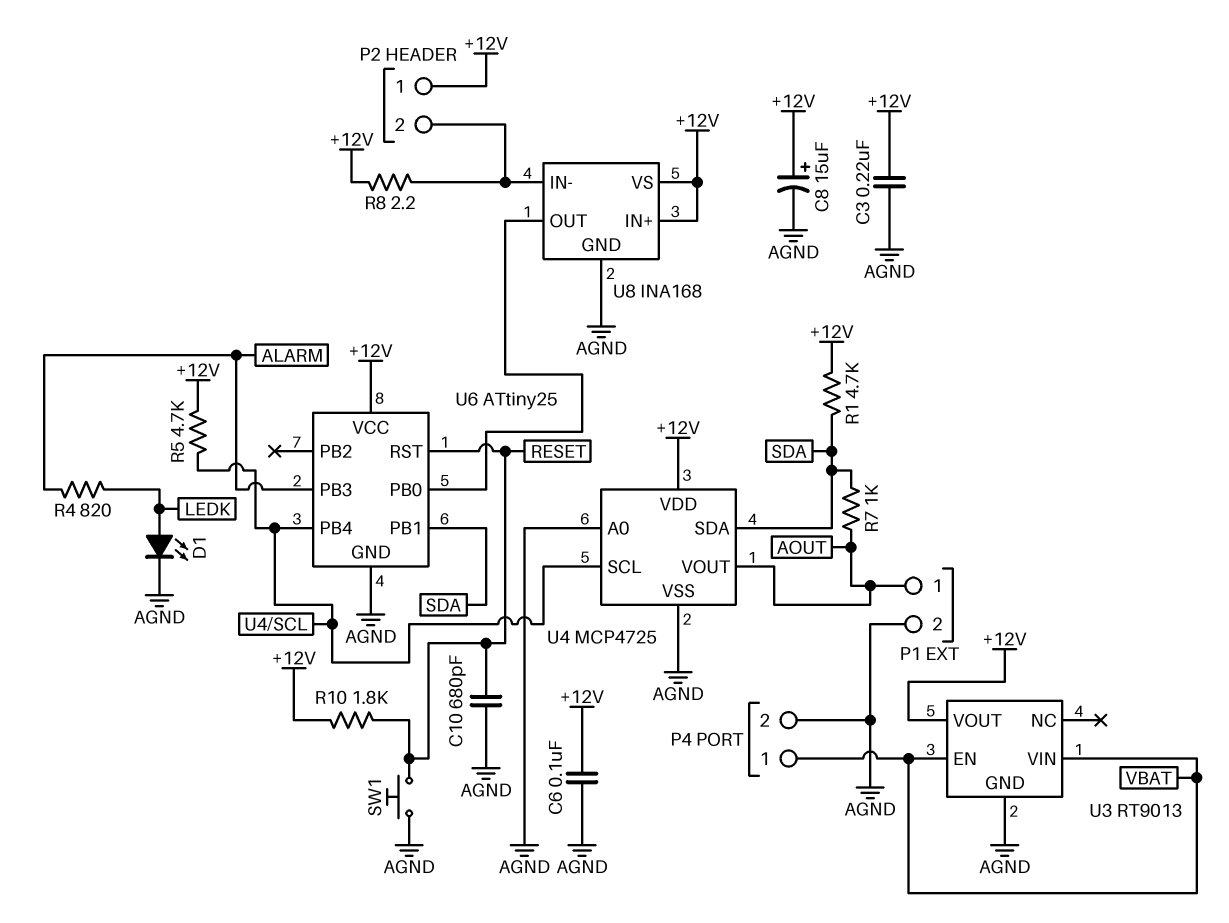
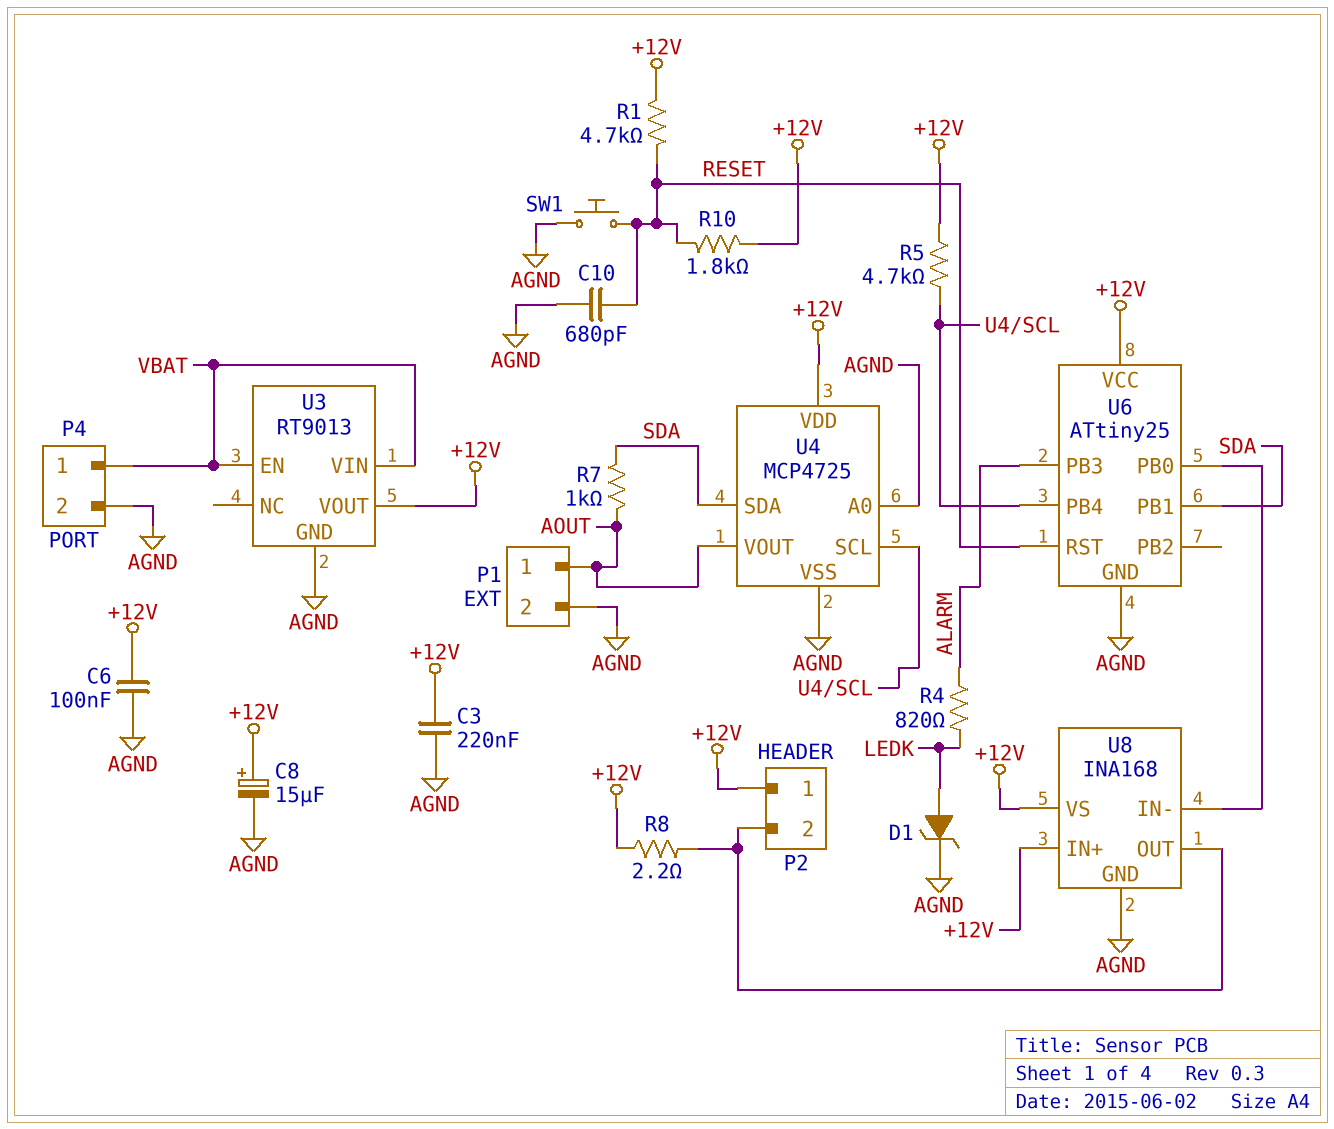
D1: LED (A LEDK, K AGND) -> zener (A LEDK, K AGND)
R1: 4.7k (+12V, SDA) -> 4.7k (+12V, RESET)
U8 pin IN-: P2/2 -> U6/PB0
U8 pin OUT: U6/PB0 -> P2/2

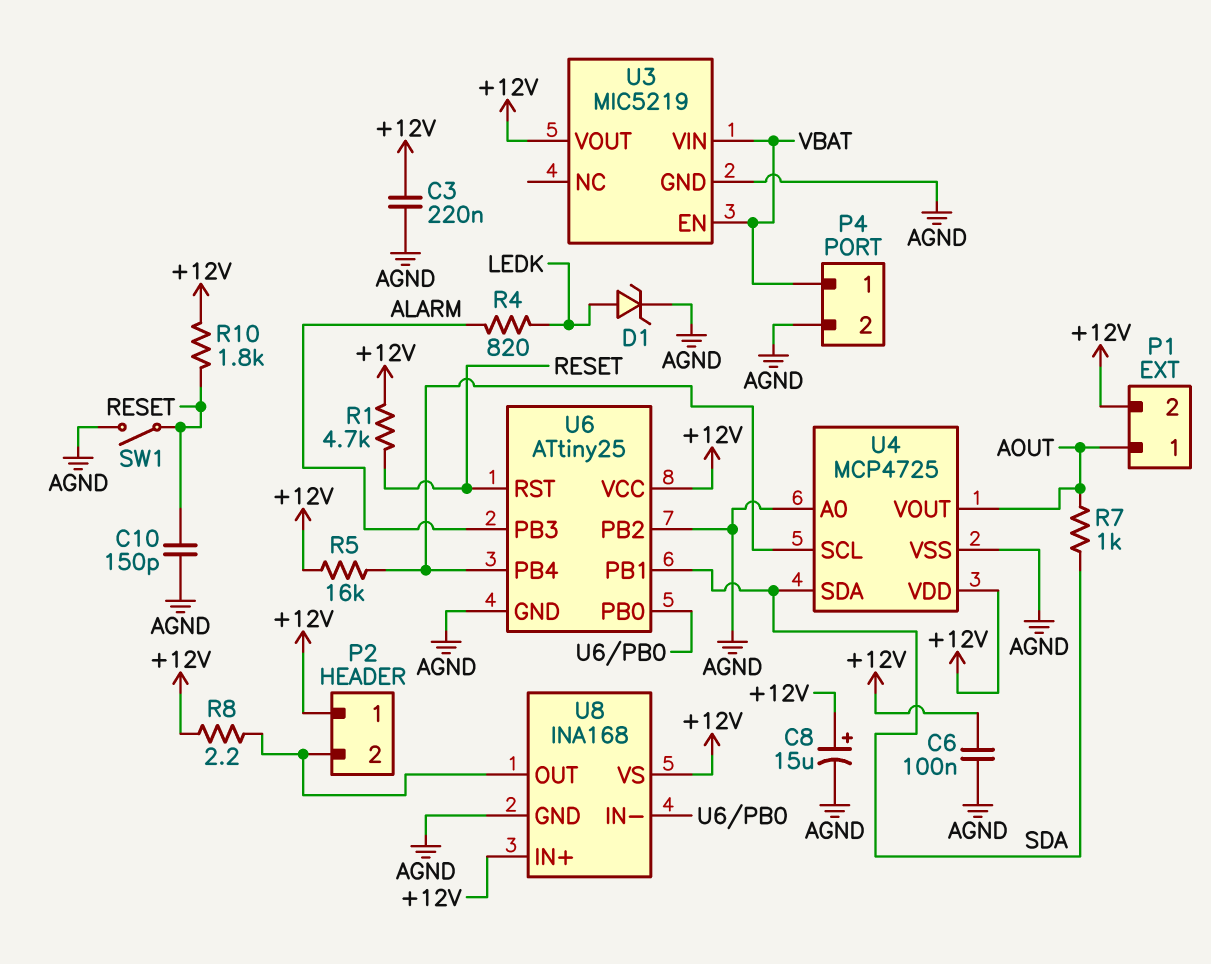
C10: 680pF (AGND, RESET) -> 150pF (AGND, RESET)
P1 pin 2: AGND -> +12V
R5: 4.7k (+12V, U4/SCL) -> 16k (+12V, U4/SCL)
SW1: button (AGND, RESET) -> switch (AGND, RESET)
U3: RT9013 -> MIC5219
U6 pin PB2: none -> AGND

